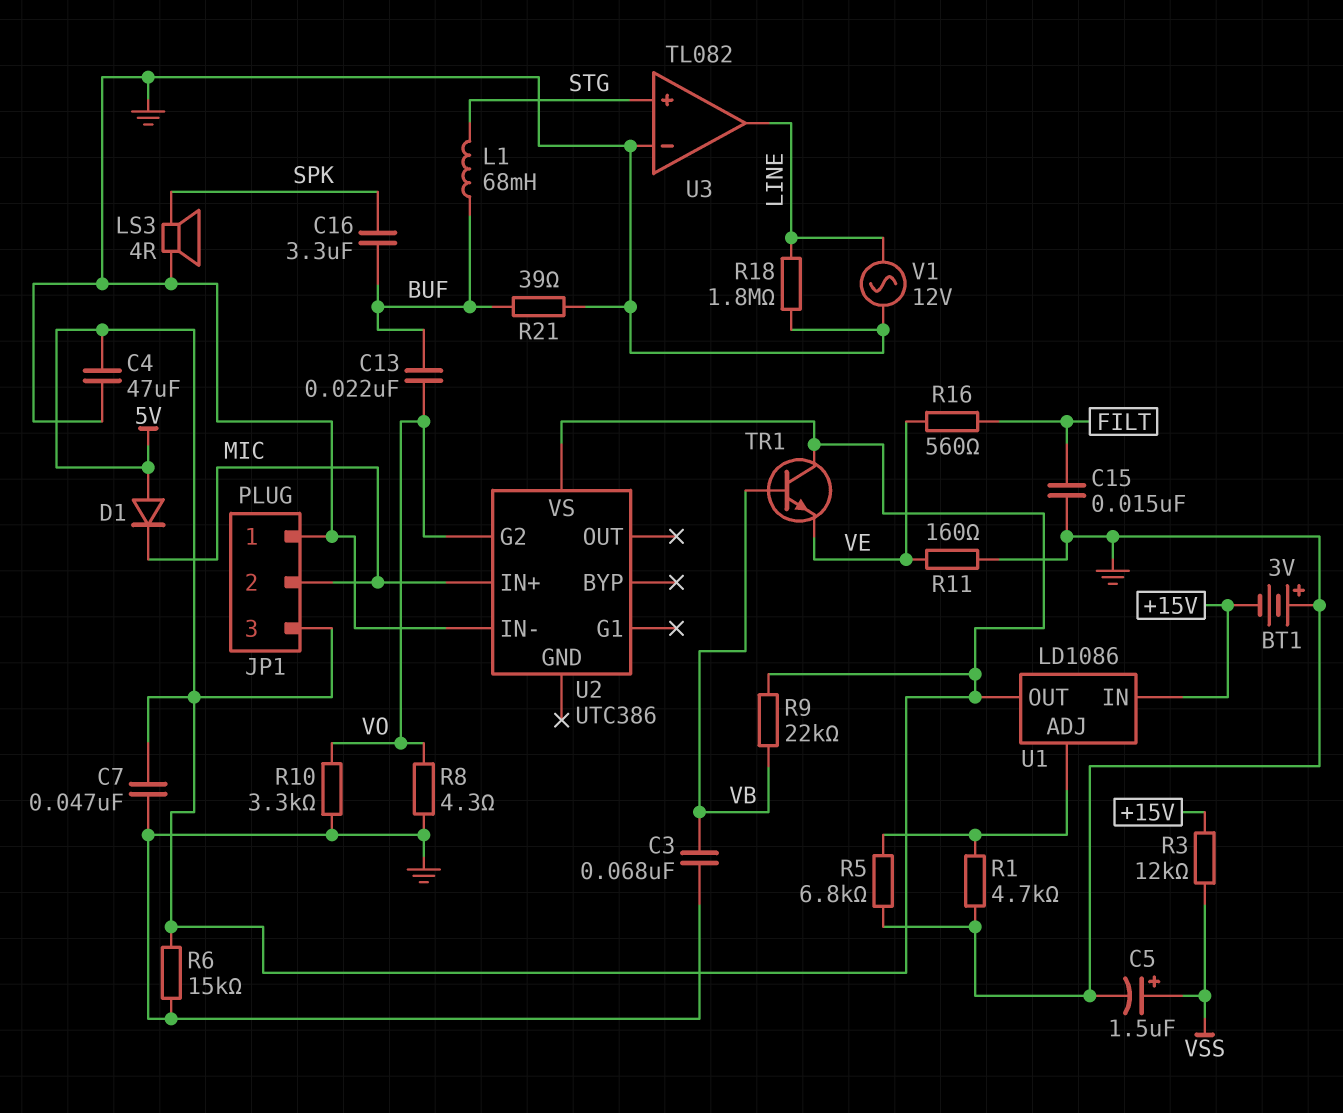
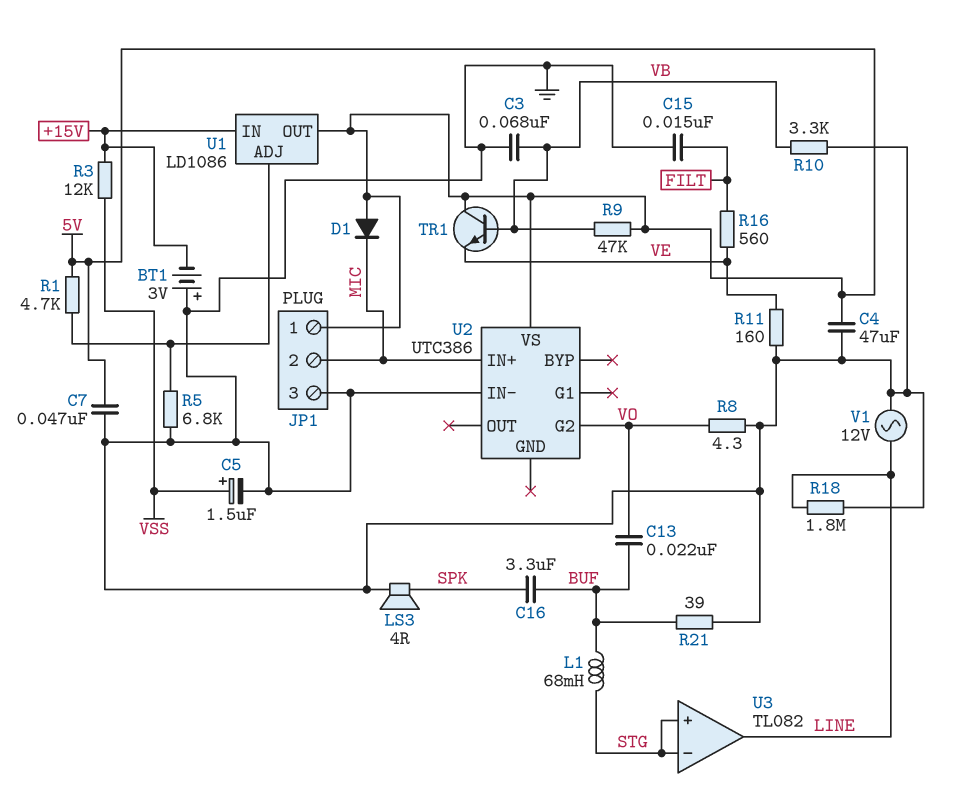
JP1 pin 1: GND -> 5V
JP1 pin 3: 5V -> GND
R1: 4.7k (GND, U1/ADJ) -> 4.7k (5V, U1/ADJ)
R6: 15k (5V, GND) -> none
R9: 22k (5V, VB) -> 47k (5V, VB)
R10: 3.3k (GND, VO) -> 3.3k (GND, VB)
U3 pin in-: GND -> STG

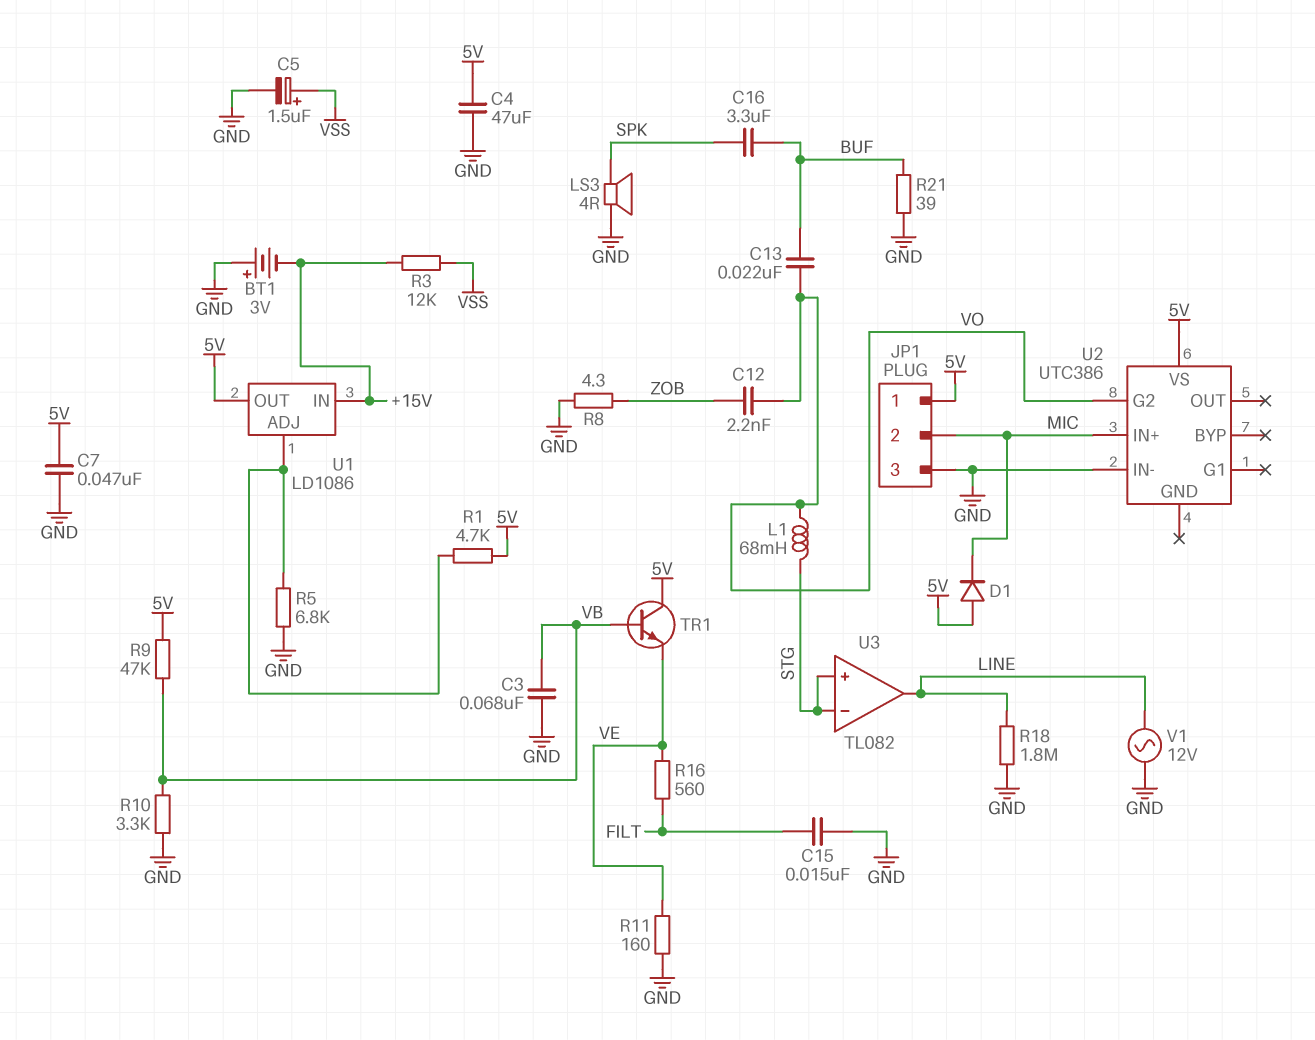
C12: none -> 2.2nF (VO, ZOB)
L1: 68mH (BUF, STG) -> 68mH (STG, VO)
R8: 4.3 (GND, VO) -> 4.3 (GND, ZOB)

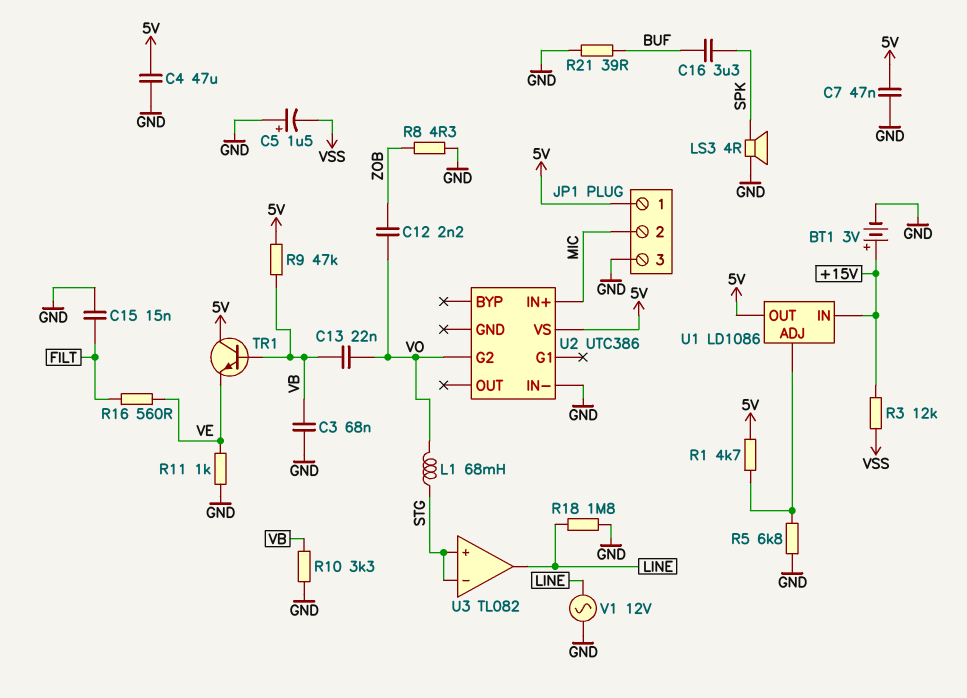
BT1: 3V (plus GND, minus +15V) -> 3V (plus +15V, minus GND)
C5: 1.5uF (plus VSS, minus GND) -> 1.5uF (plus GND, minus VSS)
C13: 22nF (BUF, VO) -> 22nF (VB, VO)
D1: diode (A 5V, K MIC) -> none
R11: 160 (GND, VE) -> 1k (GND, VE)

